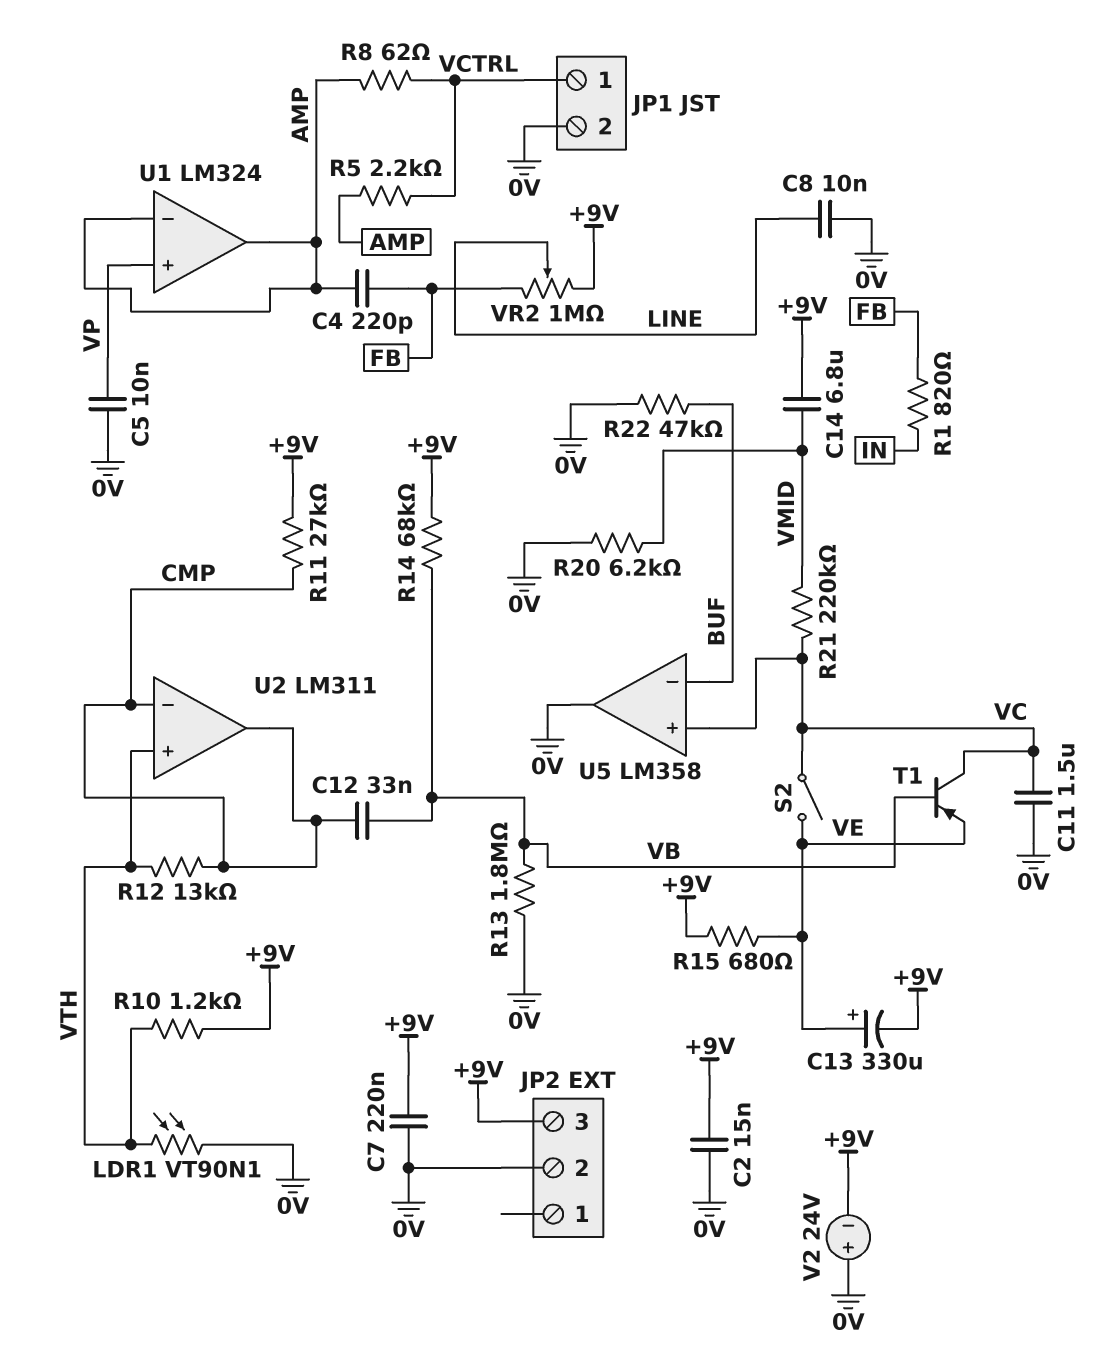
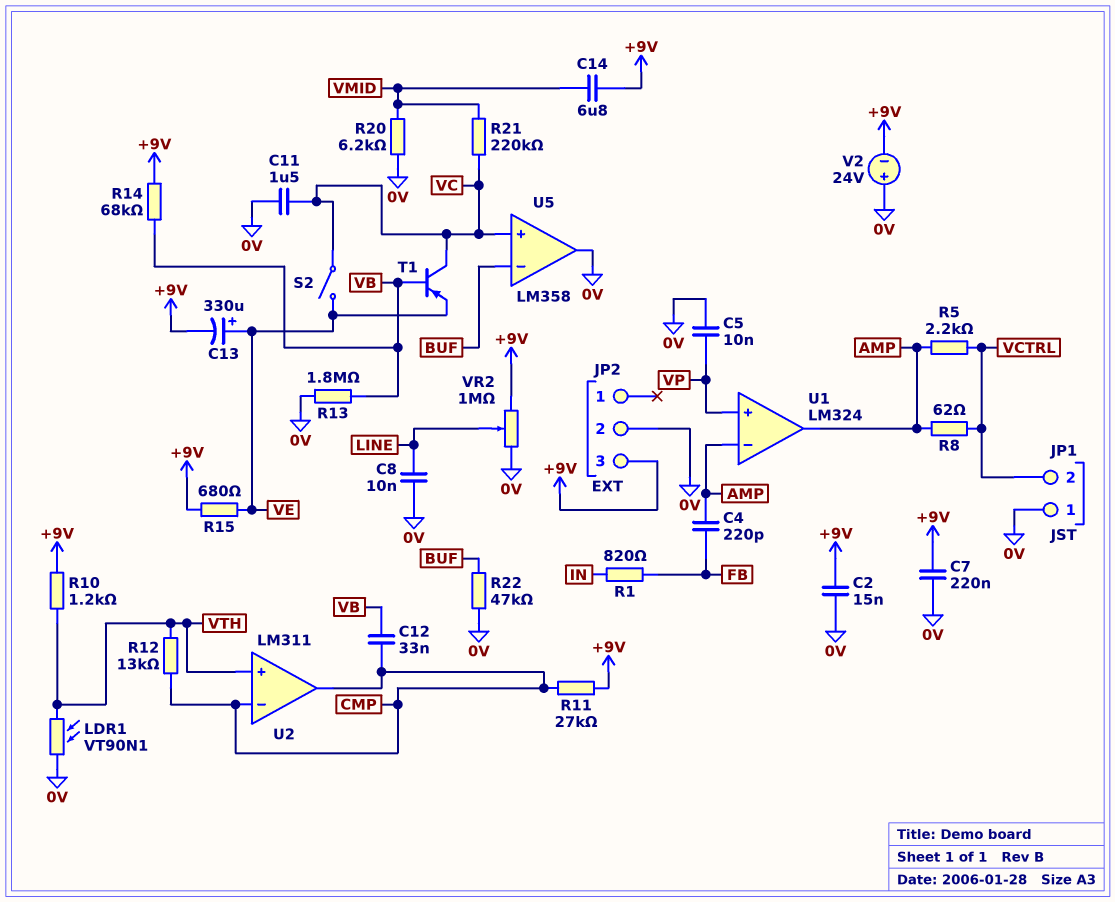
JP1 pin 1: VCTRL -> 0V
JP1 pin 2: 0V -> VCTRL
VR2: 1M (+9V, FB, wiper LINE) -> 1M (+9V, 0V, wiper LINE)

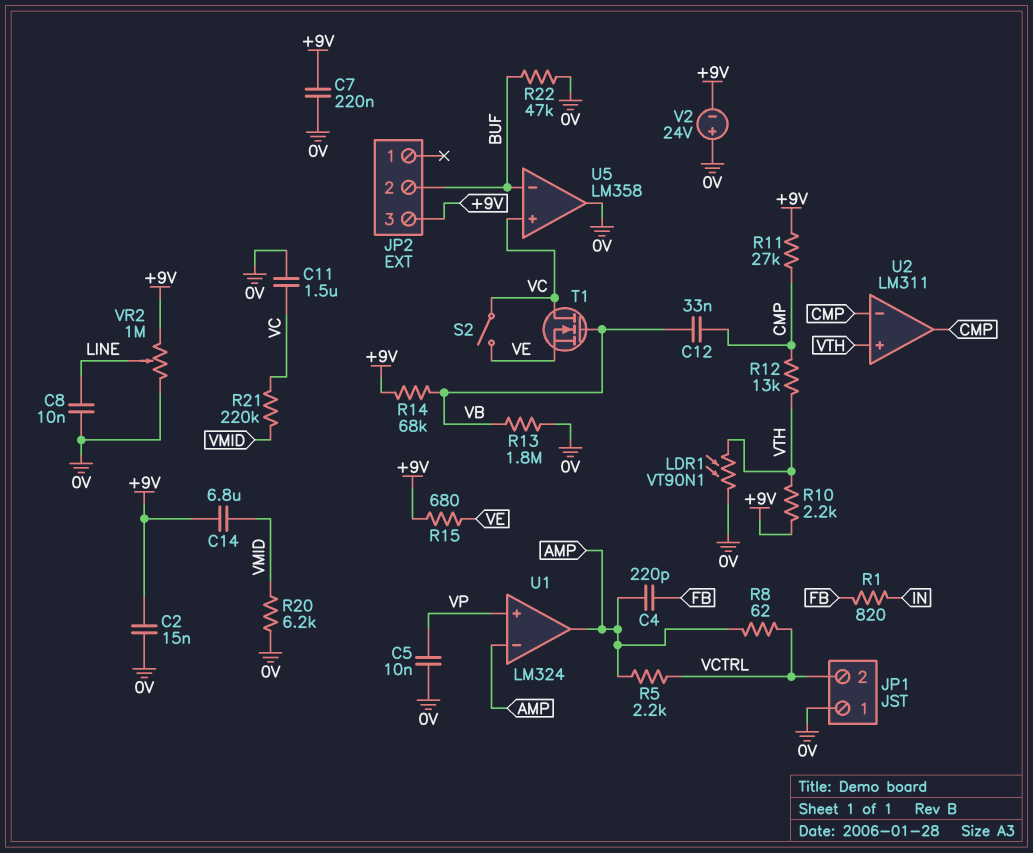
C13: 330uF (plus VE, minus +9V) -> none
JP2 pin 2: 0V -> BUF
R10: 1.2k (+9V, VTH) -> 2.2k (+9V, VTH)
T1: PNP (B VB, C VC, E VE) -> NMOS (G VB, D VC, S VE)

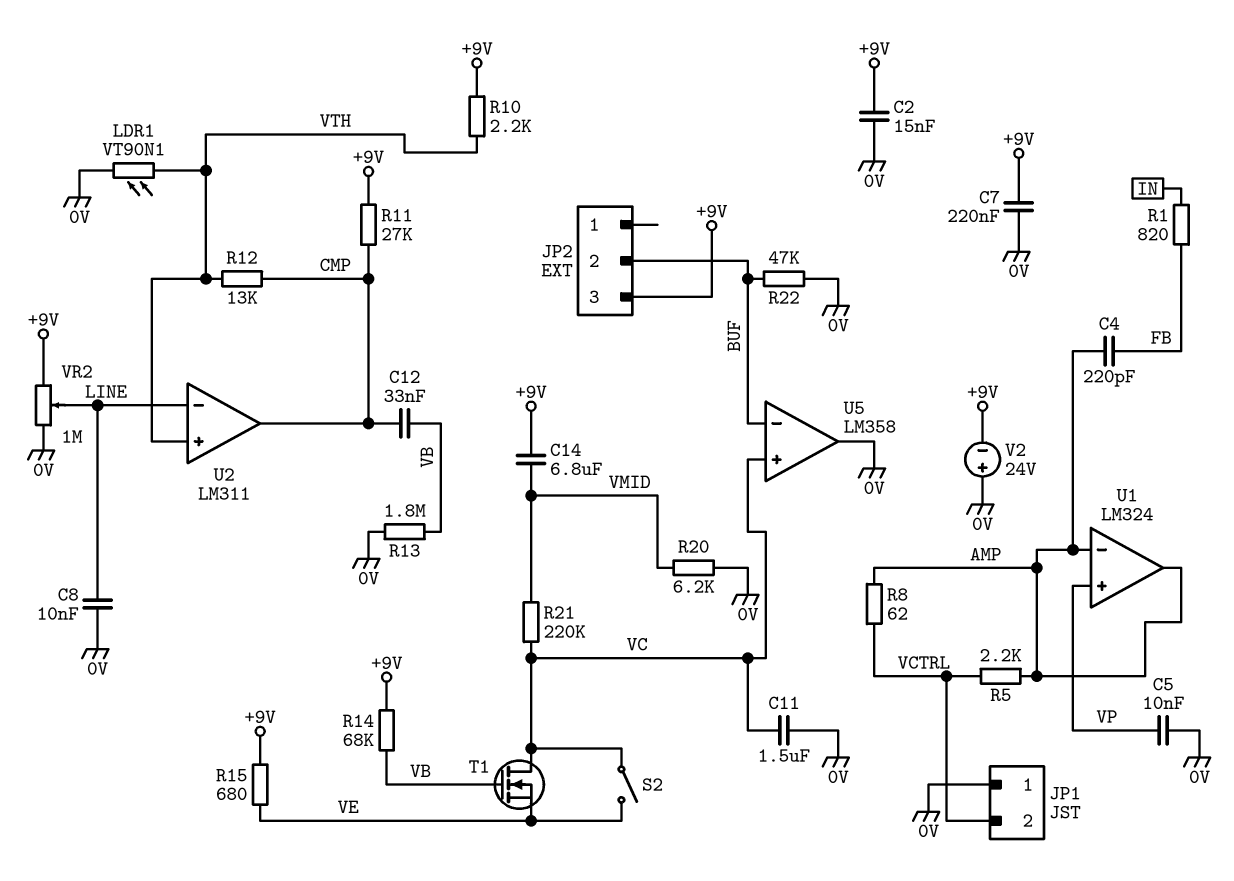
U2 pin in-: CMP -> LINE

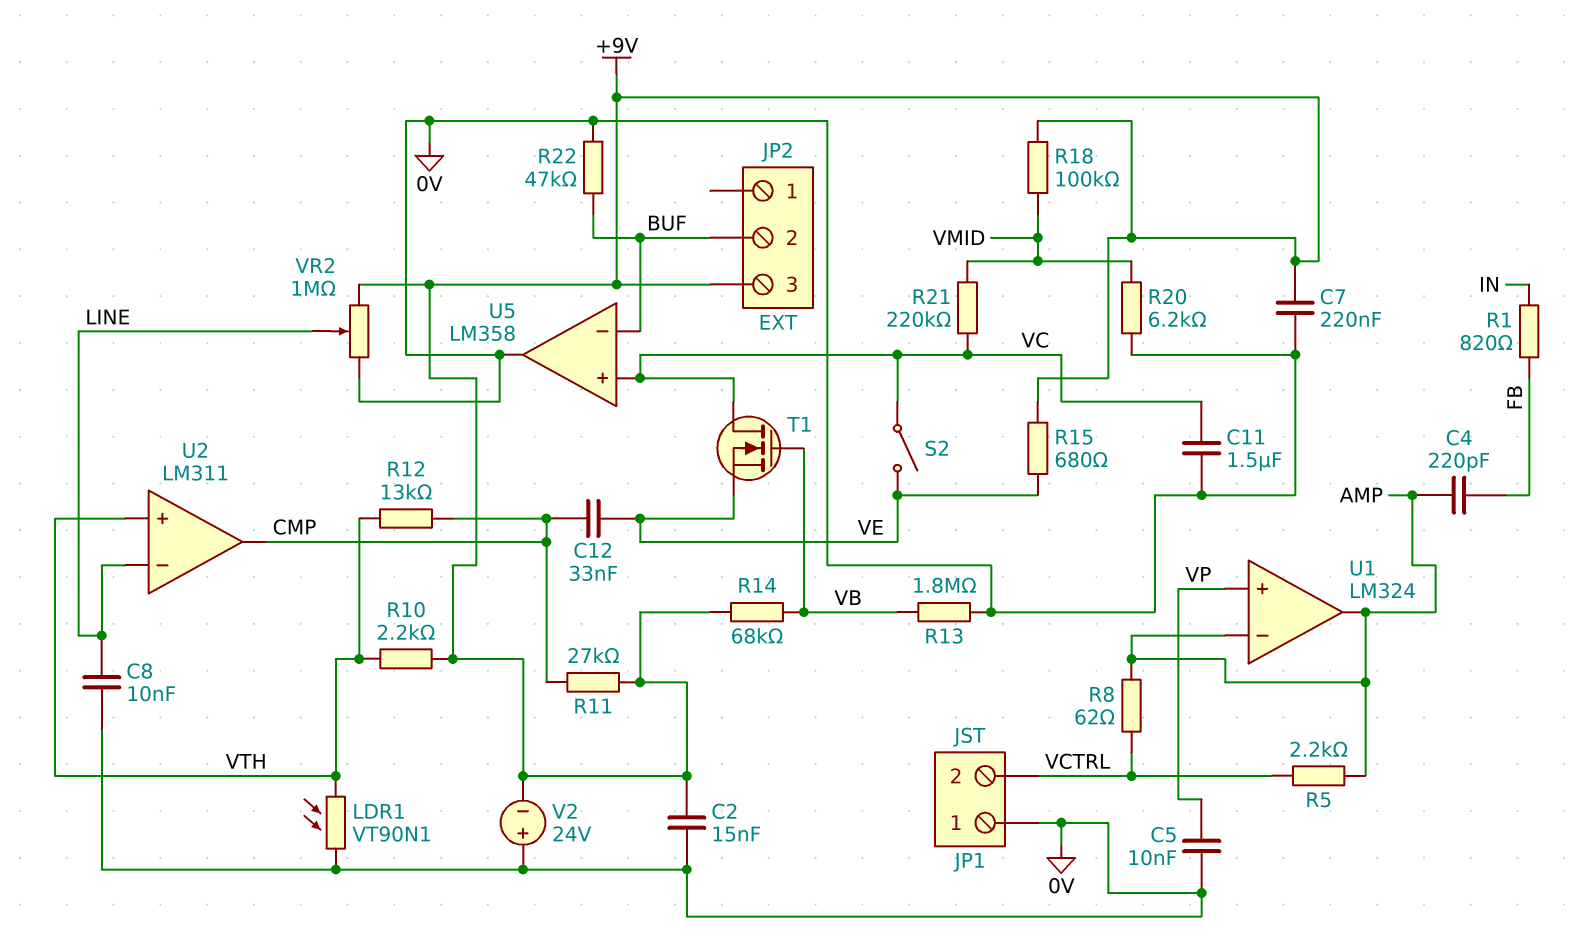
C12: 33nF (CMP, VB) -> 33nF (CMP, VE)
C14: 6.8uF (+9V, VMID) -> none
R18: none -> 100k (+9V, VMID)

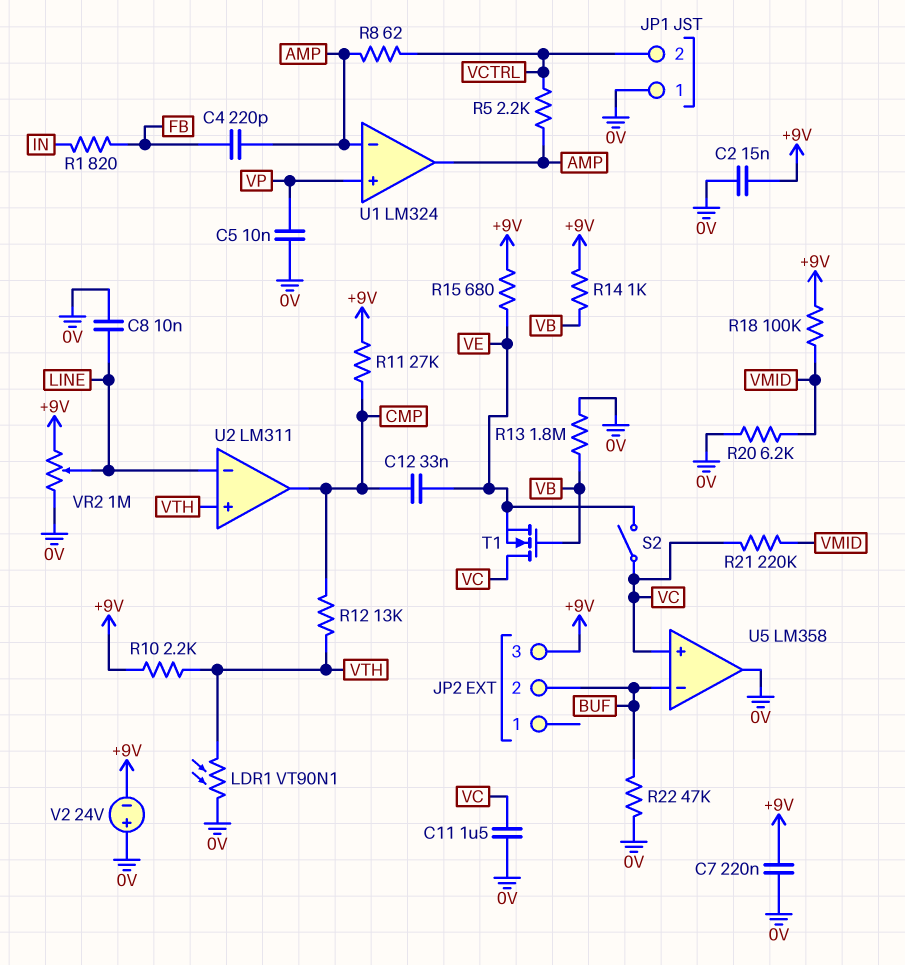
R14: 68k (+9V, VB) -> 1k (+9V, VB)

